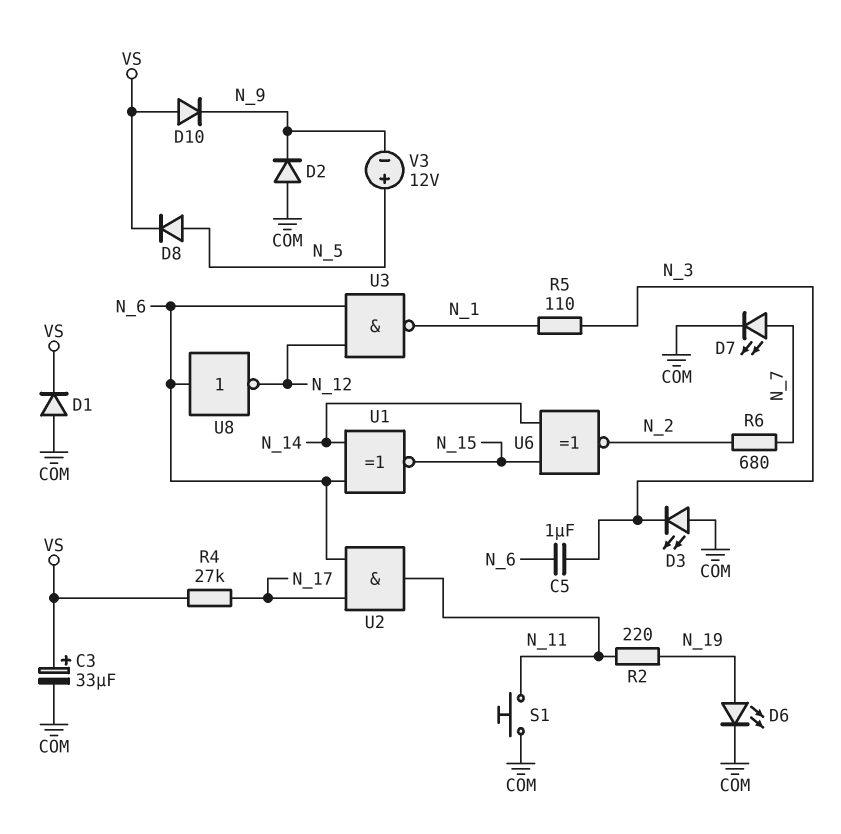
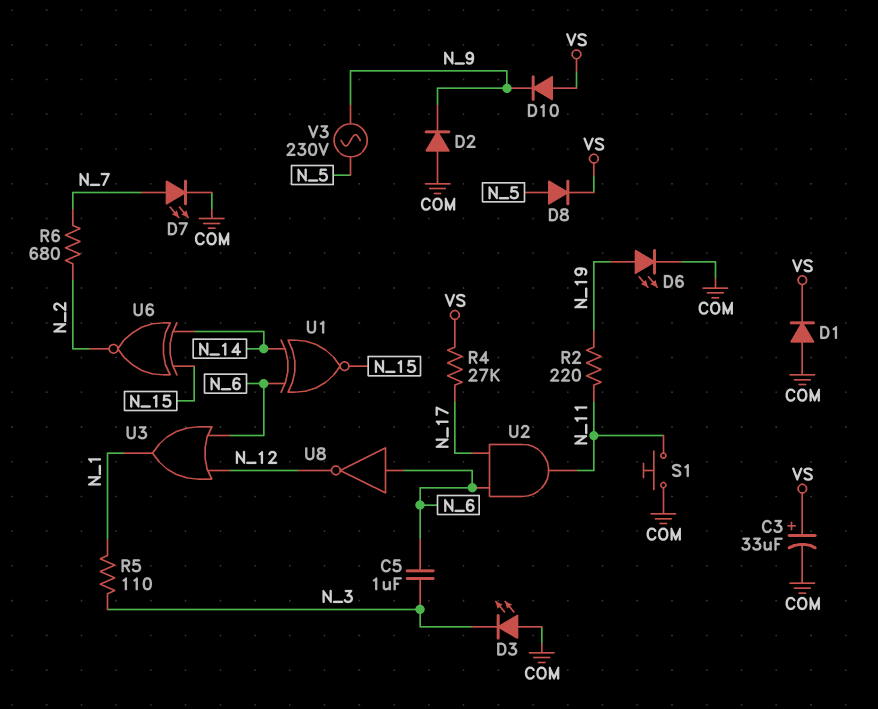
U3: NAND (in N_6, in N_12, out N_1) -> OR (in N_6, in N_12, out N_1)
V3: 12V (plus N_5, minus N_9) -> AC 230V (N_5, N_9)

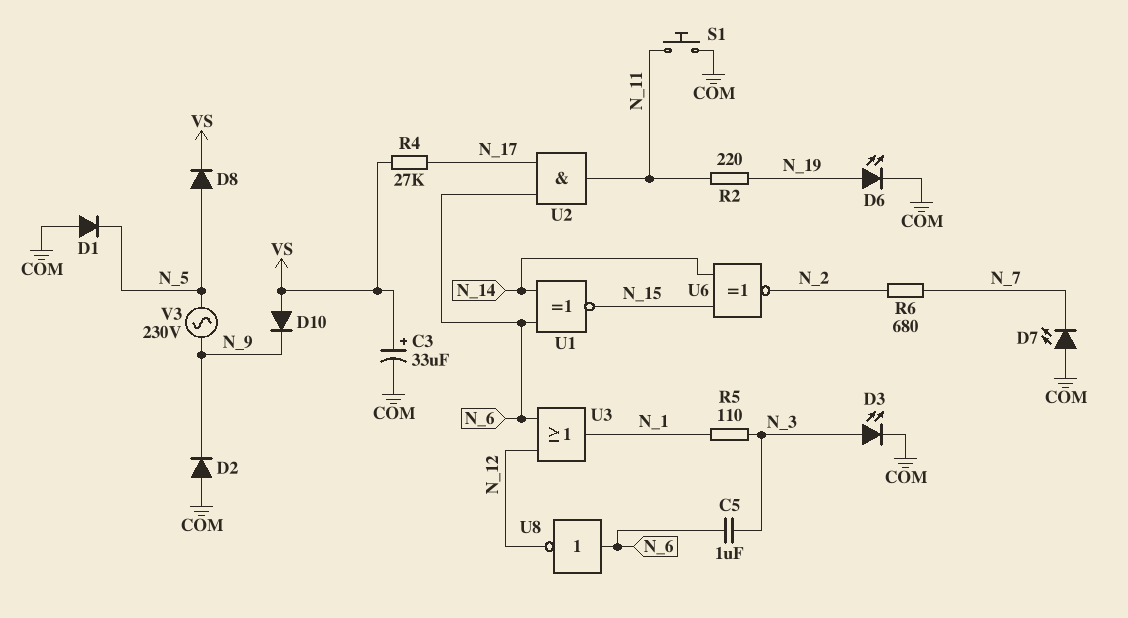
D1: diode (A COM, K VS) -> diode (A COM, K N_5)
D3: LED (A COM, K N_3) -> LED (A N_3, K COM)
D7: LED (A N_7, K COM) -> LED (A COM, K N_7)

